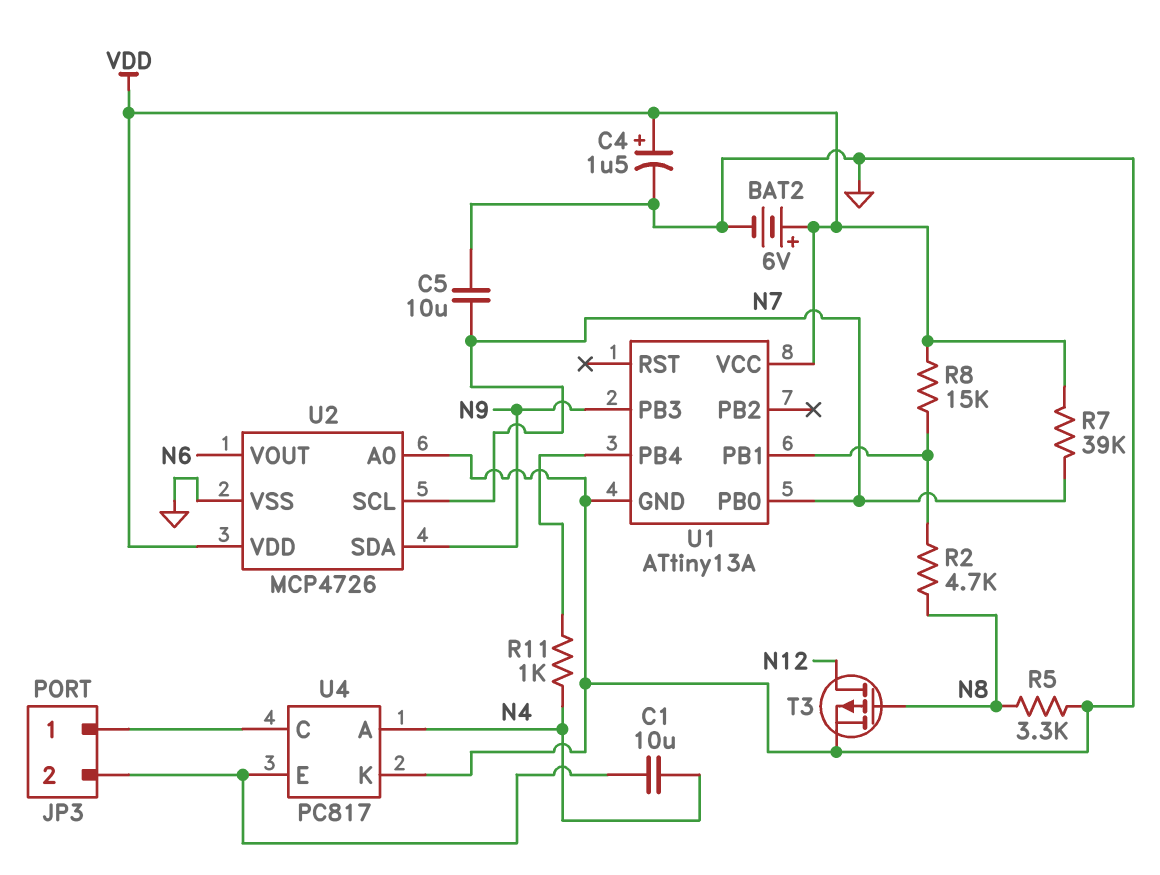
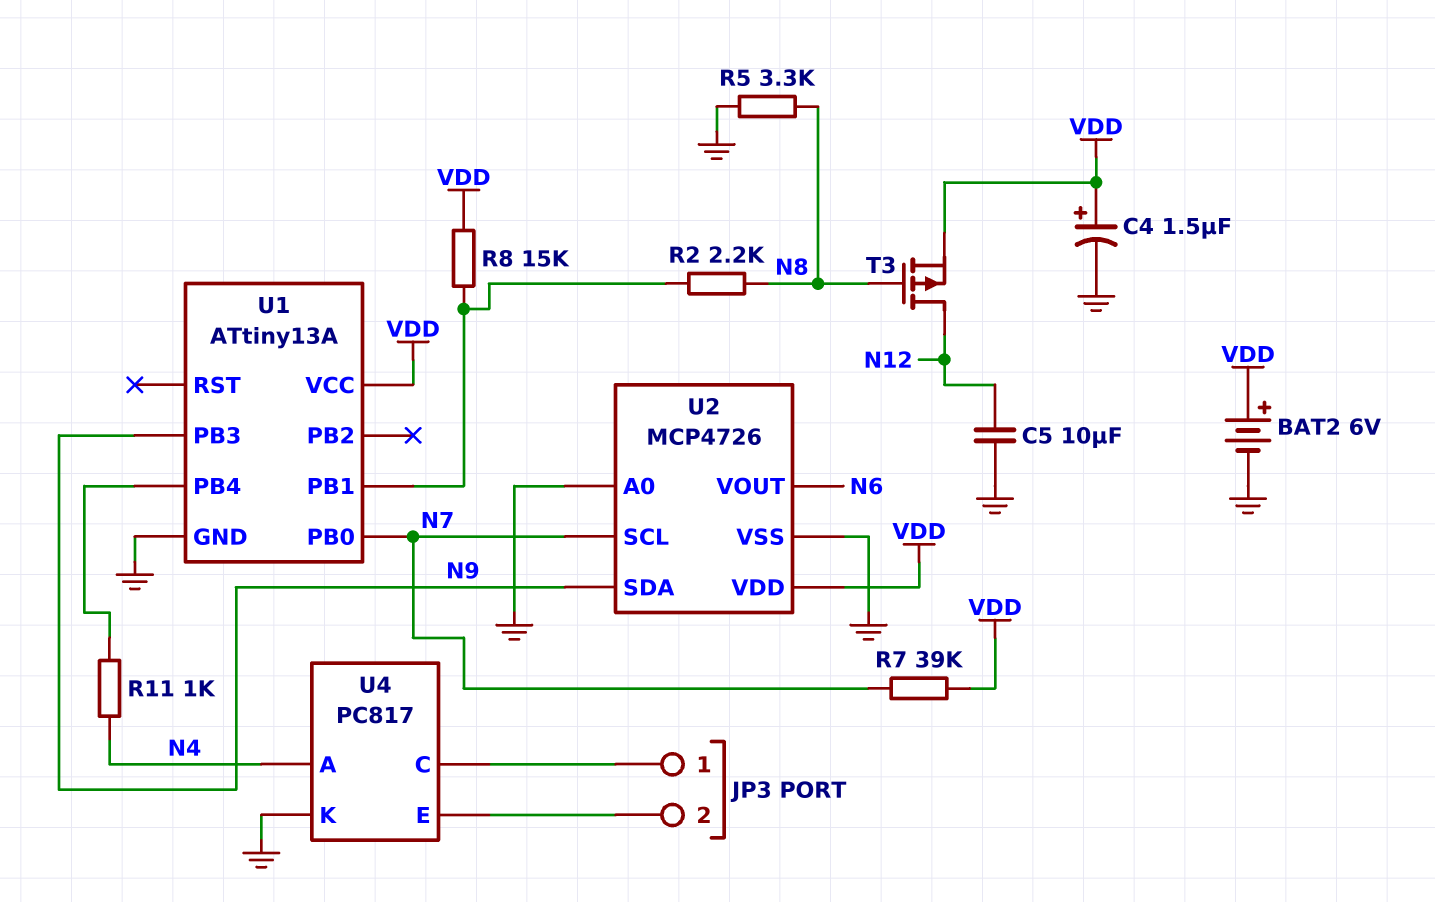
C1: 10uF (JP3/2, N4) -> none
C5: 10uF (GND, N7) -> 10uF (GND, N12)
R2: 4.7k (N8, U1/PB1) -> 2.2k (N8, U1/PB1)
T3: PMOS (G N8, D N12, S GND) -> PMOS (G N8, D N12, S VDD)

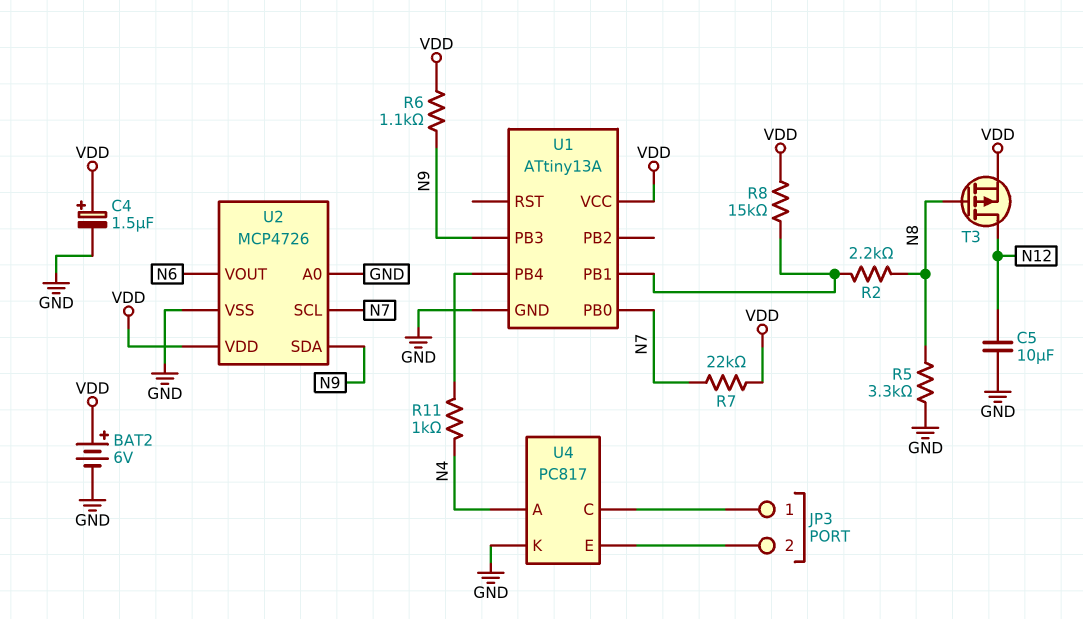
R6: none -> 1.1k (N9, VDD)
R7: 39k (N7, VDD) -> 22k (N7, VDD)

